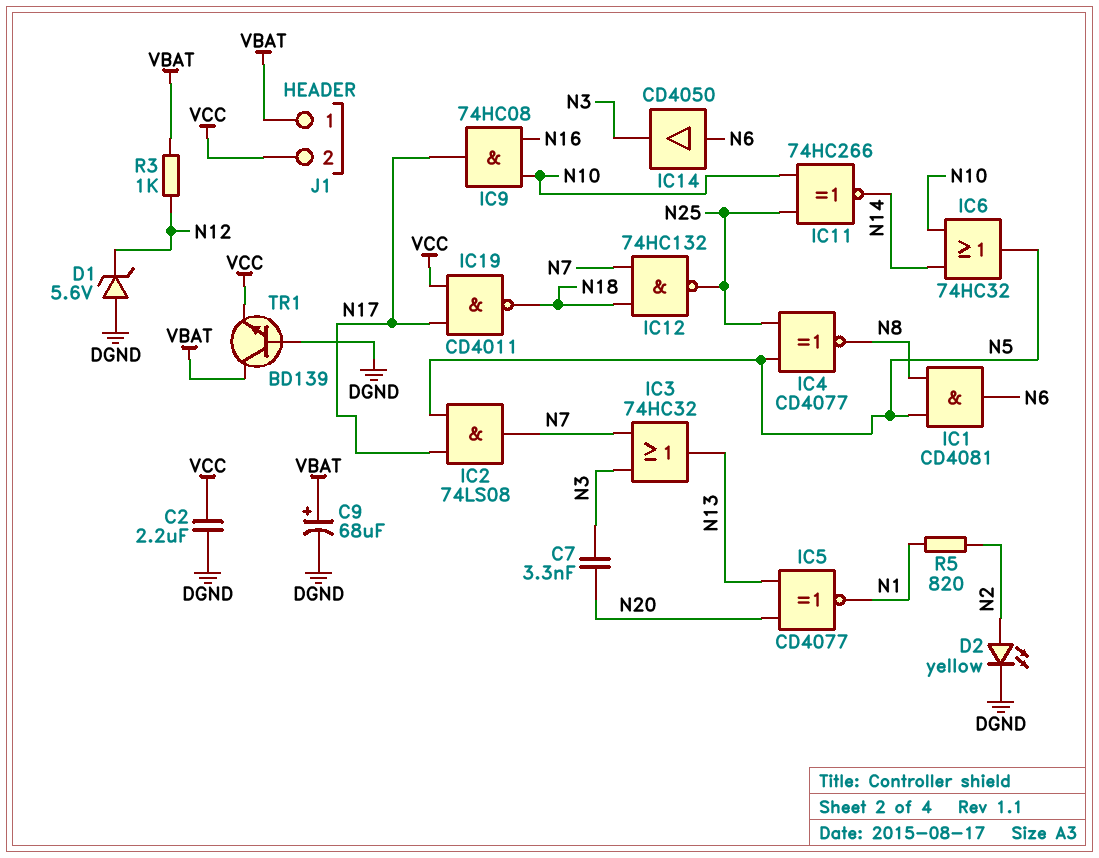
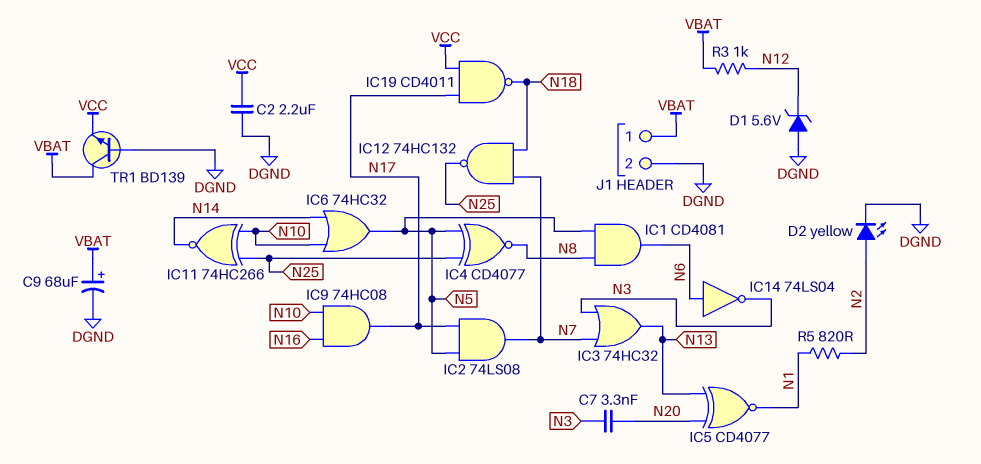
IC14: buffer CD4050 (in N6, out N3) -> NOT 74LS04 (in N6, out N3)
J1 pin 2: VCC -> DGND

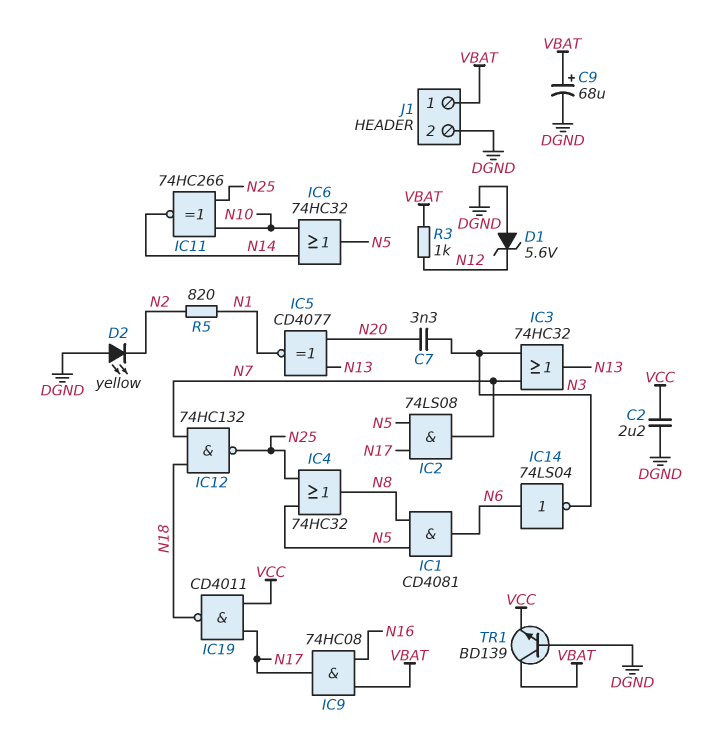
D2: LED yellow (A N2, K DGND) -> LED yellow (A DGND, K N2)
IC4: XNOR CD4077 (in N5, in N25, out N8) -> OR 74HC32 (in N5, in N25, out N8)
IC9: AND 74HC08 (in N10, in N16, out N17) -> AND 74HC08 (in N16, in VBAT, out N17)

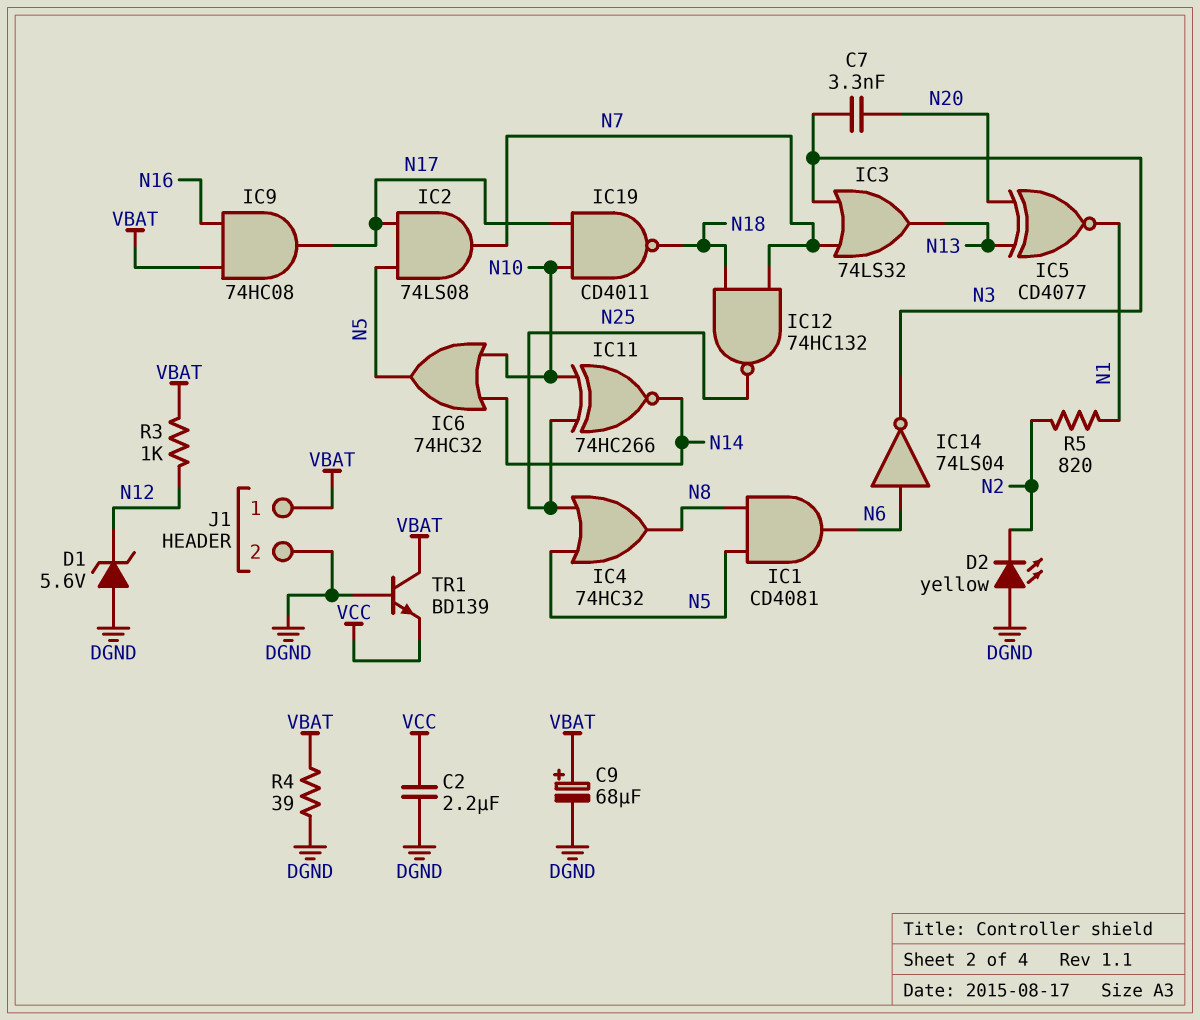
IC3: OR 74HC32 (in N3, in N7, out N13) -> OR 74LS32 (in N3, in N7, out N13)
IC19: NAND CD4011 (in N17, in VCC, out N18) -> NAND CD4011 (in N10, in N17, out N18)
R4: none -> 39 (DGND, VBAT)

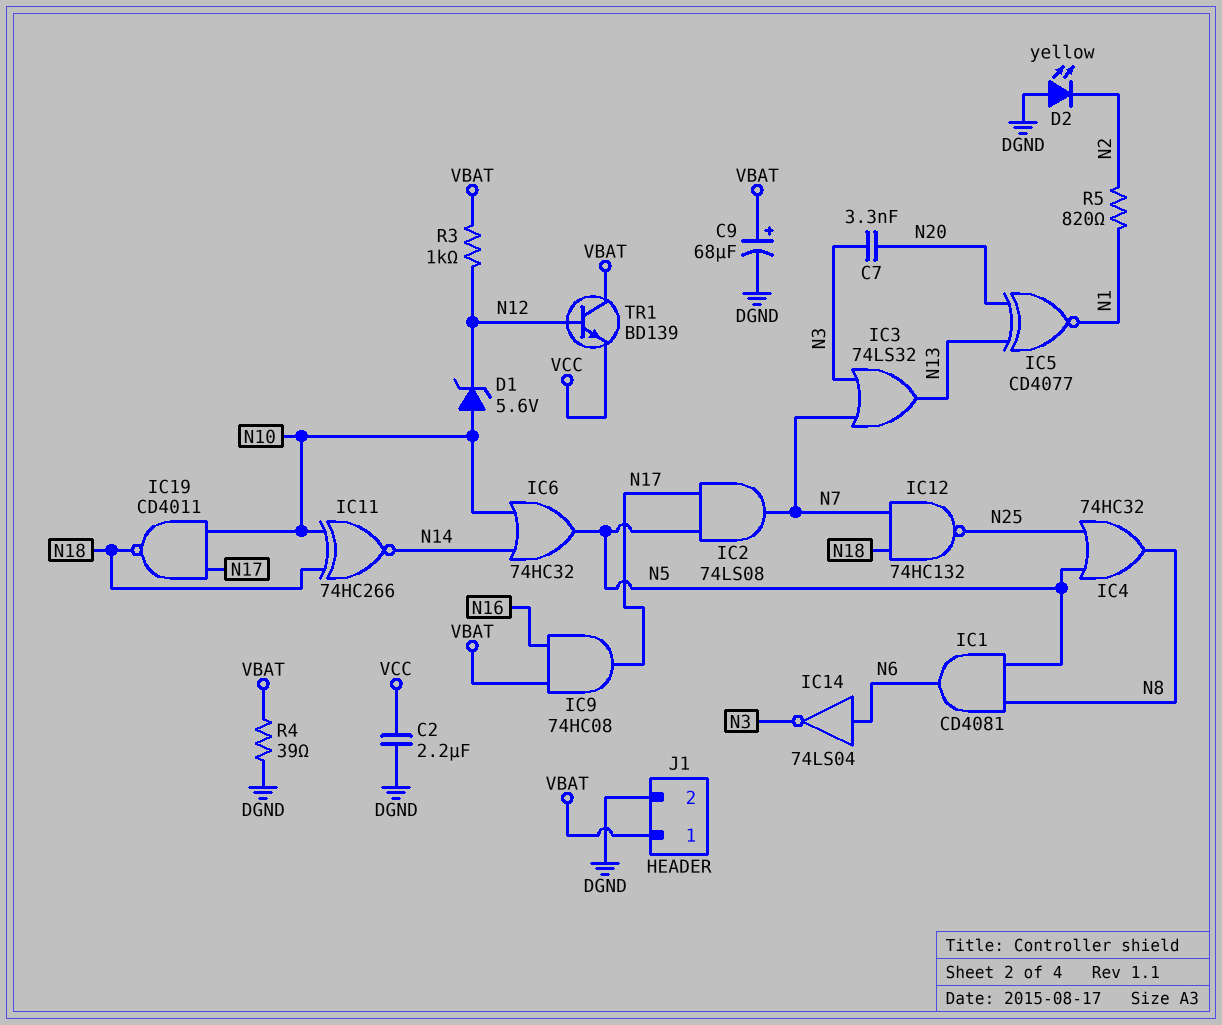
D1: zener 5.6V (A DGND, K N12) -> zener 5.6V (A N10, K N12)
IC11: XNOR 74HC266 (in N10, in N25, out N14) -> XNOR 74HC266 (in N10, in N18, out N14)
TR1: NPN BD139 (B DGND, C VBAT, E VCC) -> NPN BD139 (B N12, C VBAT, E VCC)

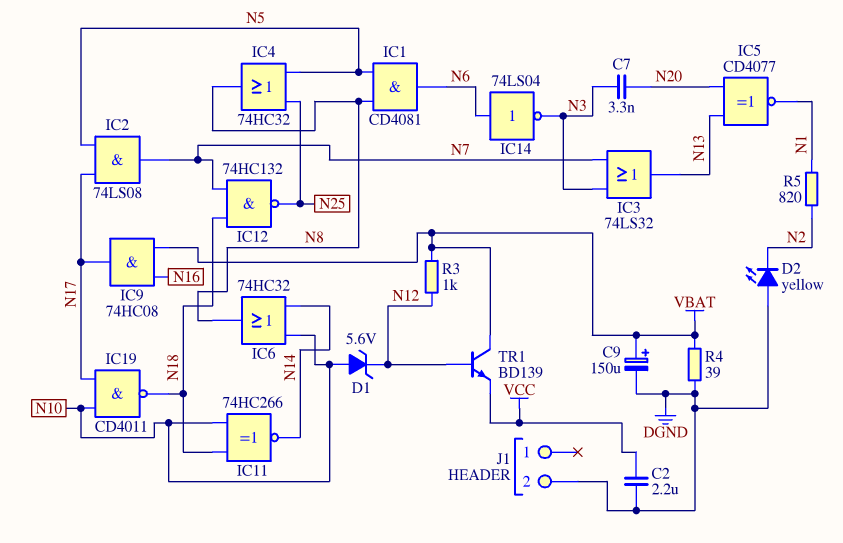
C9: 68uF (plus VBAT, minus DGND) -> 150uF (plus VBAT, minus DGND)
IC6: OR 74HC32 (in N10, in N14, out N5) -> OR 74HC32 (in N10, in N14, out N8)
J1 pin 1: VBAT -> none

